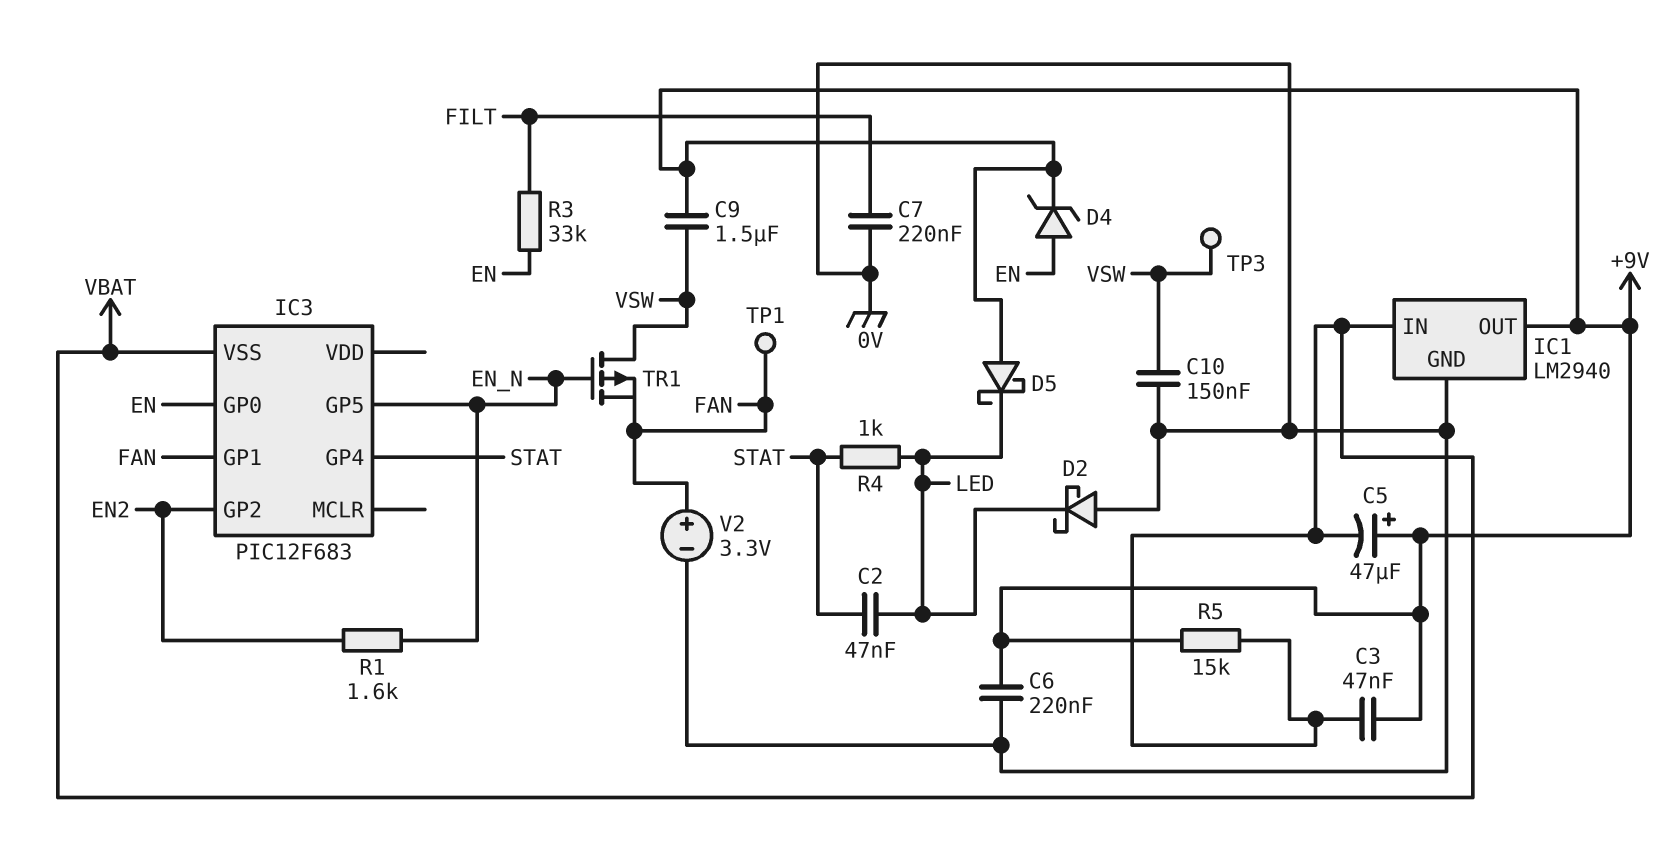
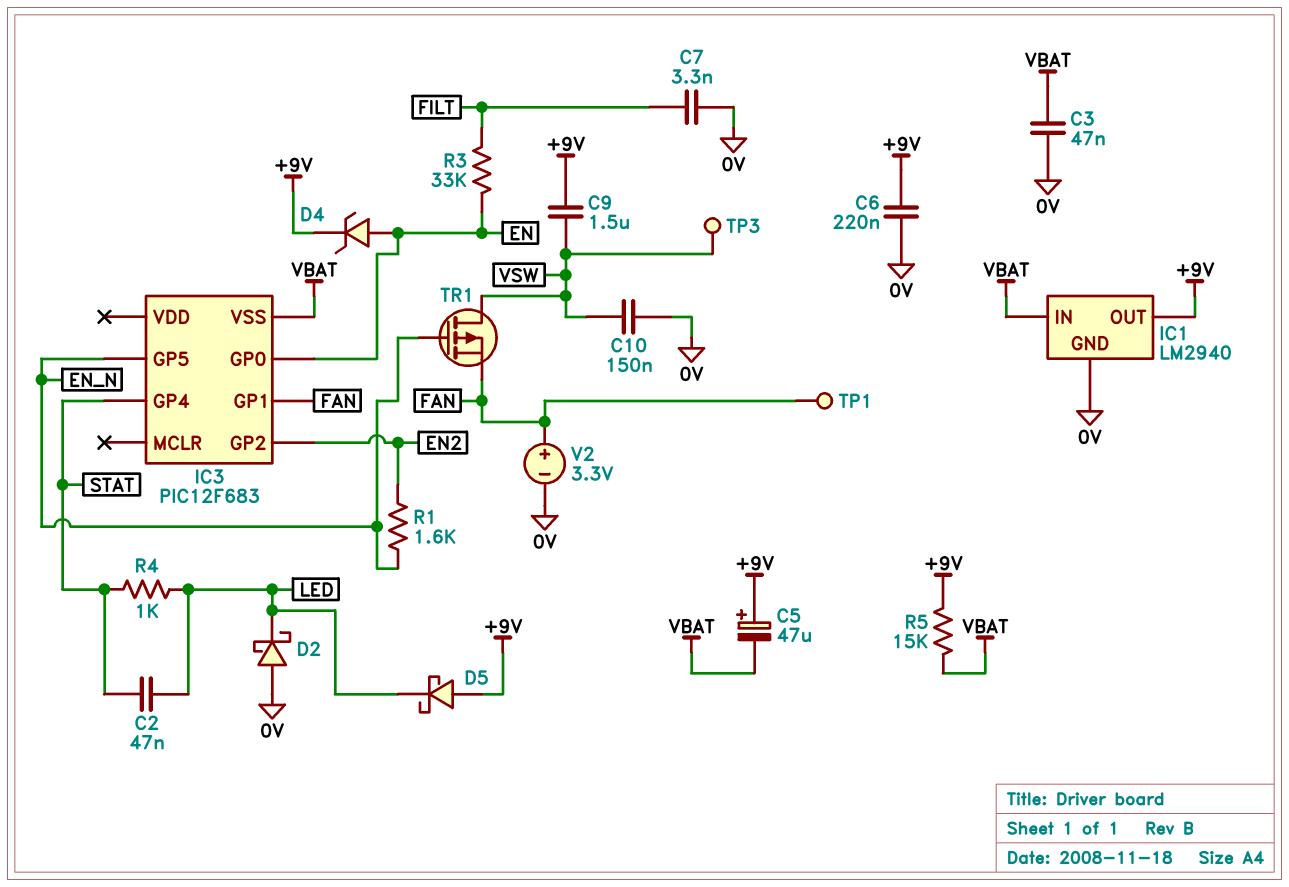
C3: 47nF (+9V, VBAT) -> 47nF (0V, VBAT)
C7: 220nF (0V, FILT) -> 3.3nF (0V, FILT)

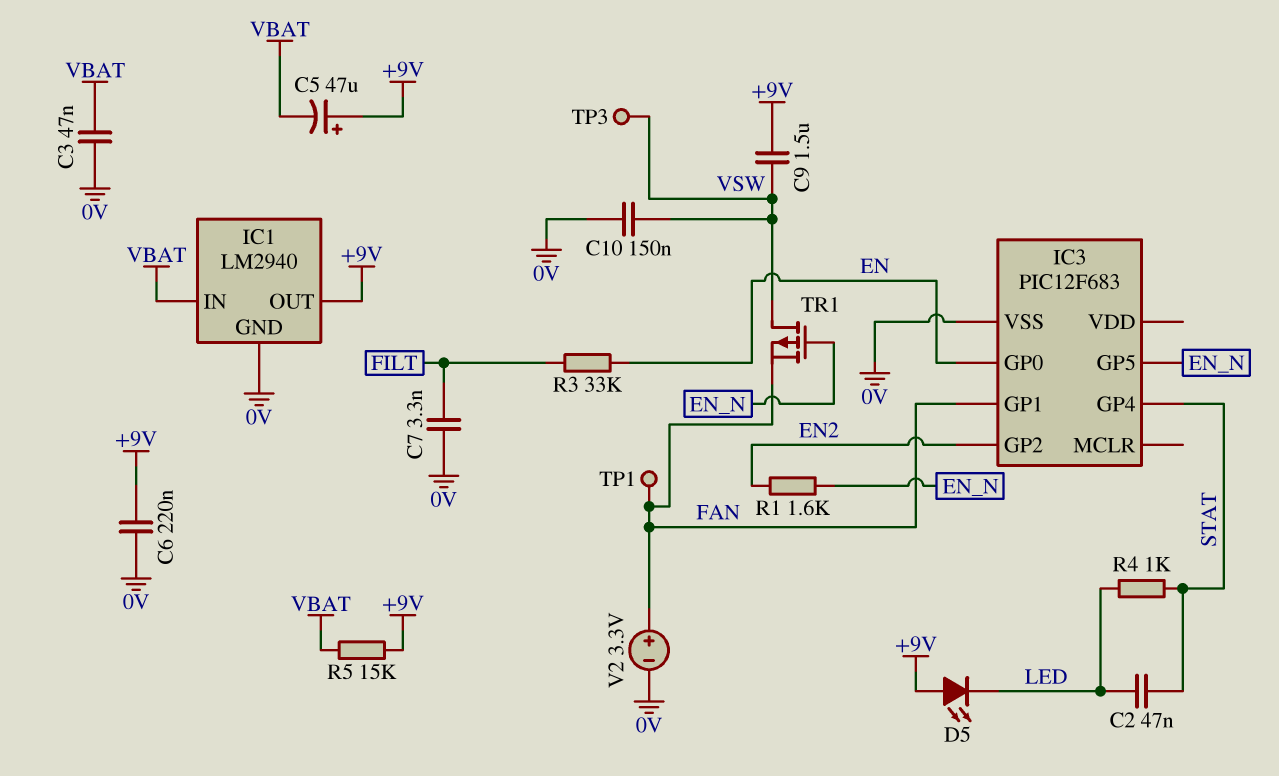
D2: schottky (A 0V, K LED) -> none
D4: zener (A EN, K +9V) -> none
D5: schottky (A +9V, K LED) -> LED (A +9V, K LED)
IC3 pin VSS: VBAT -> 0V

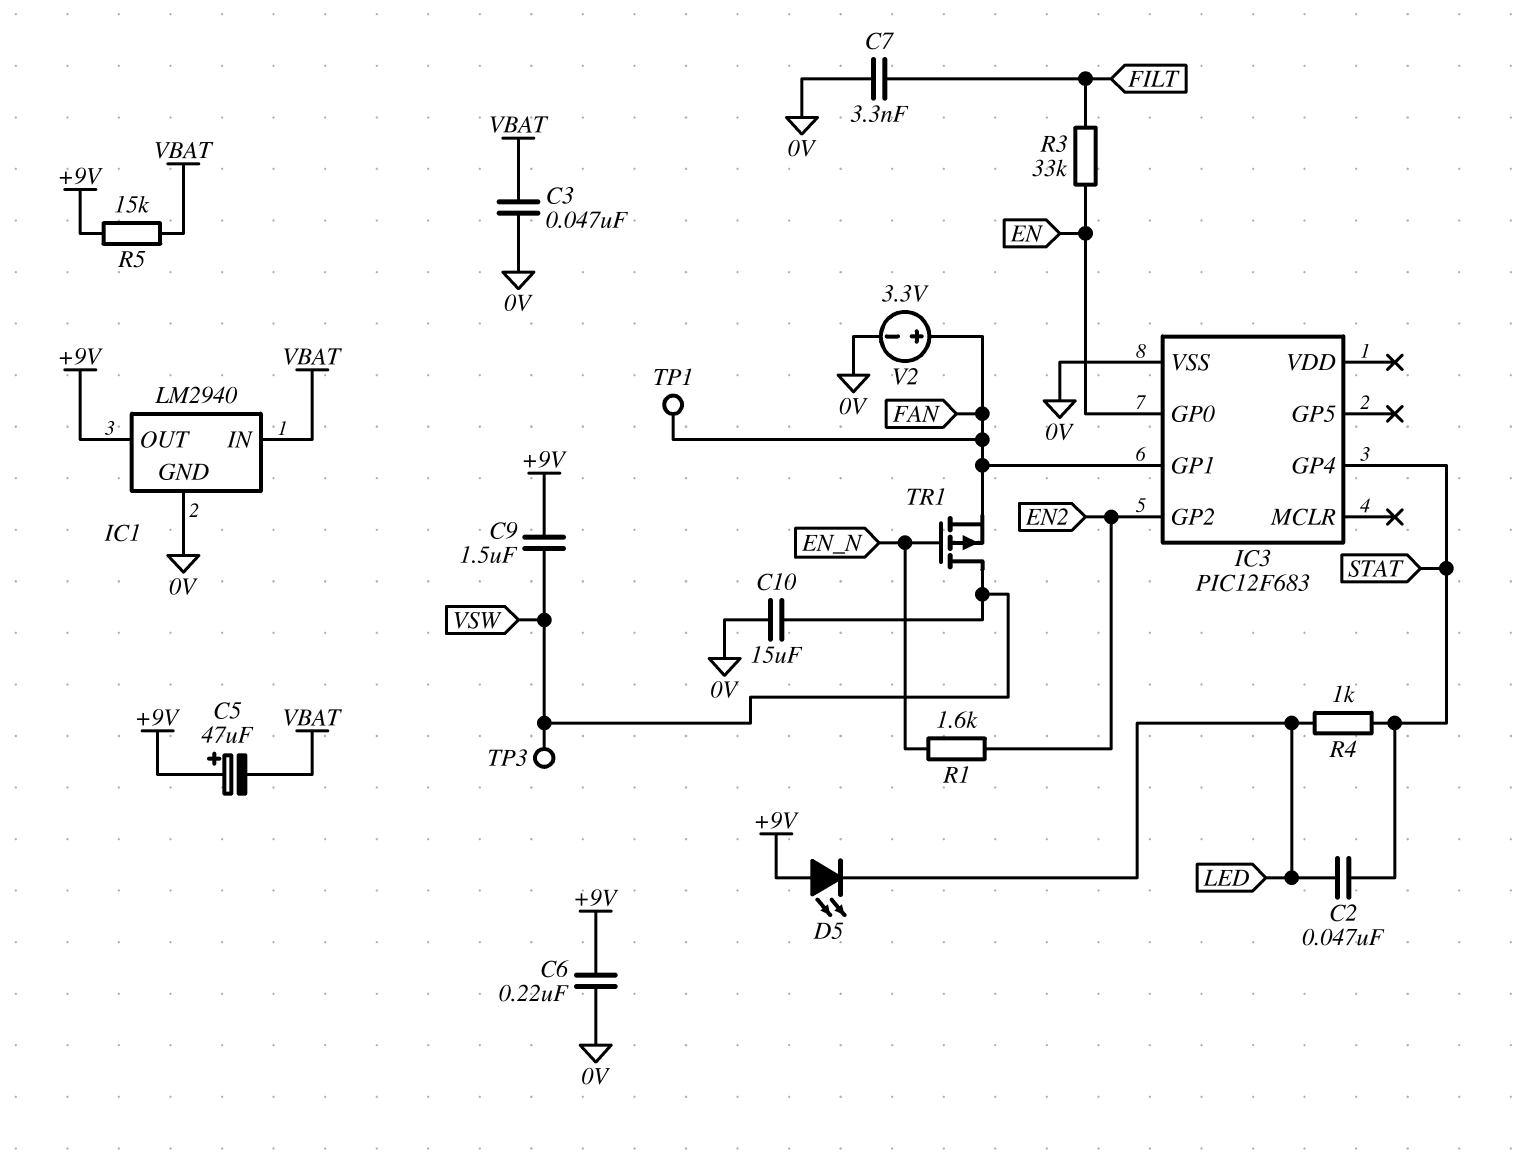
C10: 150nF (0V, VSW) -> 15uF (0V, VSW)
IC3 pin GP5: EN_N -> none

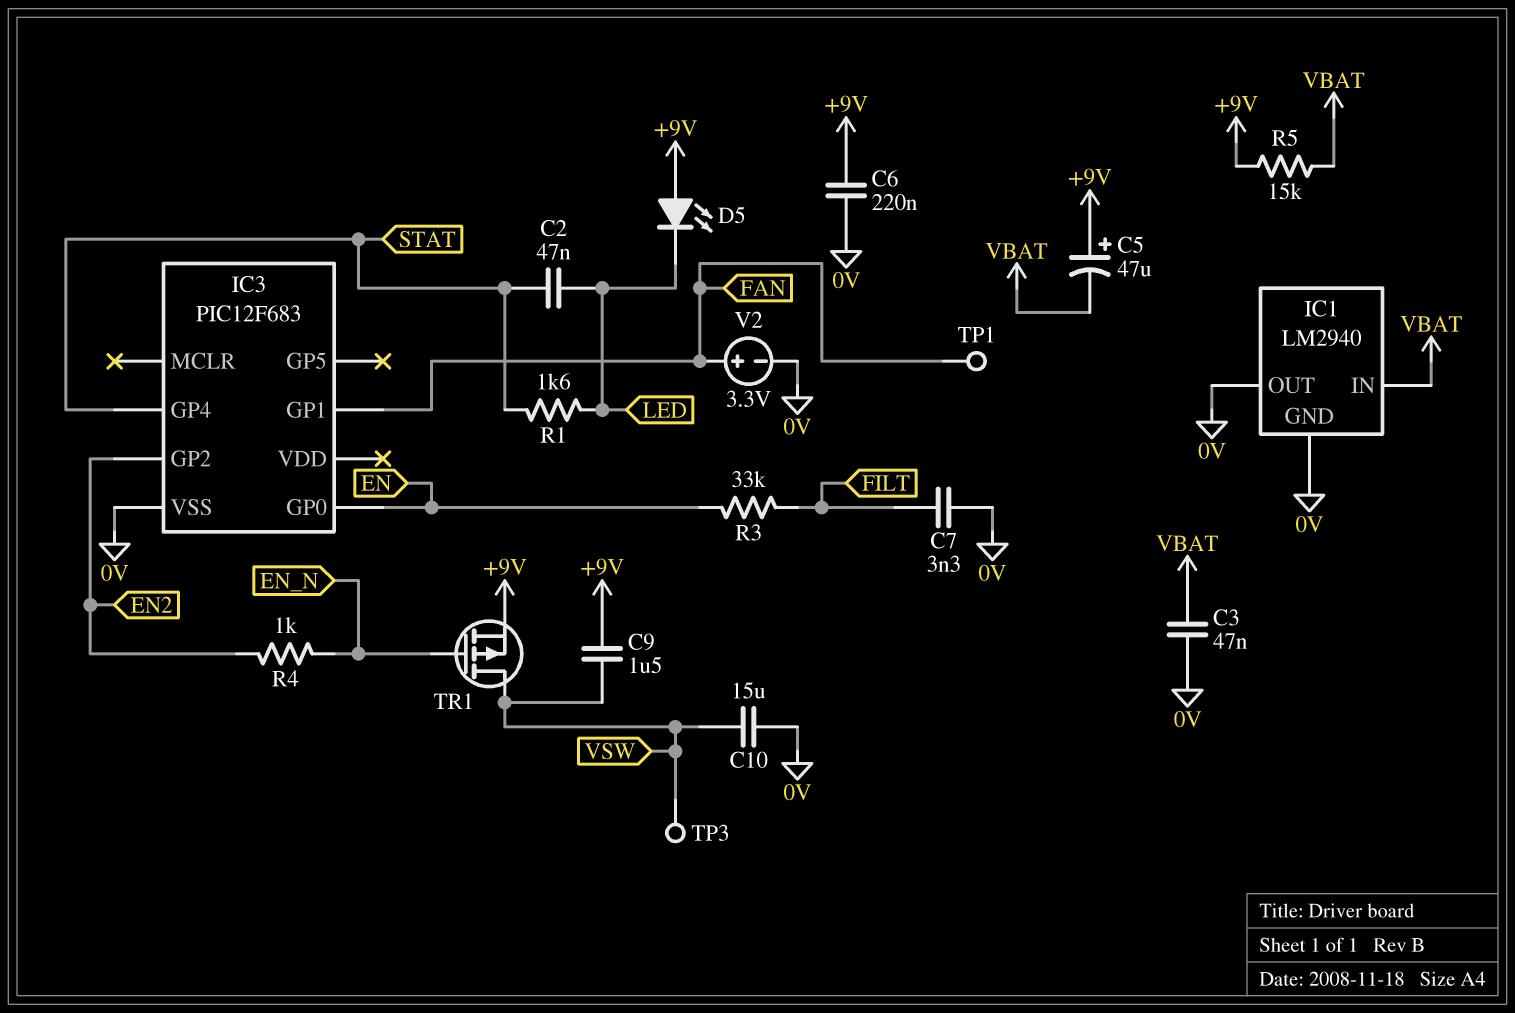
IC1 pin OUT: +9V -> 0V
R1: 1.6k (EN2, EN_N) -> 1.6k (LED, STAT)
R4: 1k (LED, STAT) -> 1k (EN2, EN_N)
TR1: PMOS (G EN_N, D VSW, S FAN) -> PMOS (G EN_N, D VSW, S +9V)

